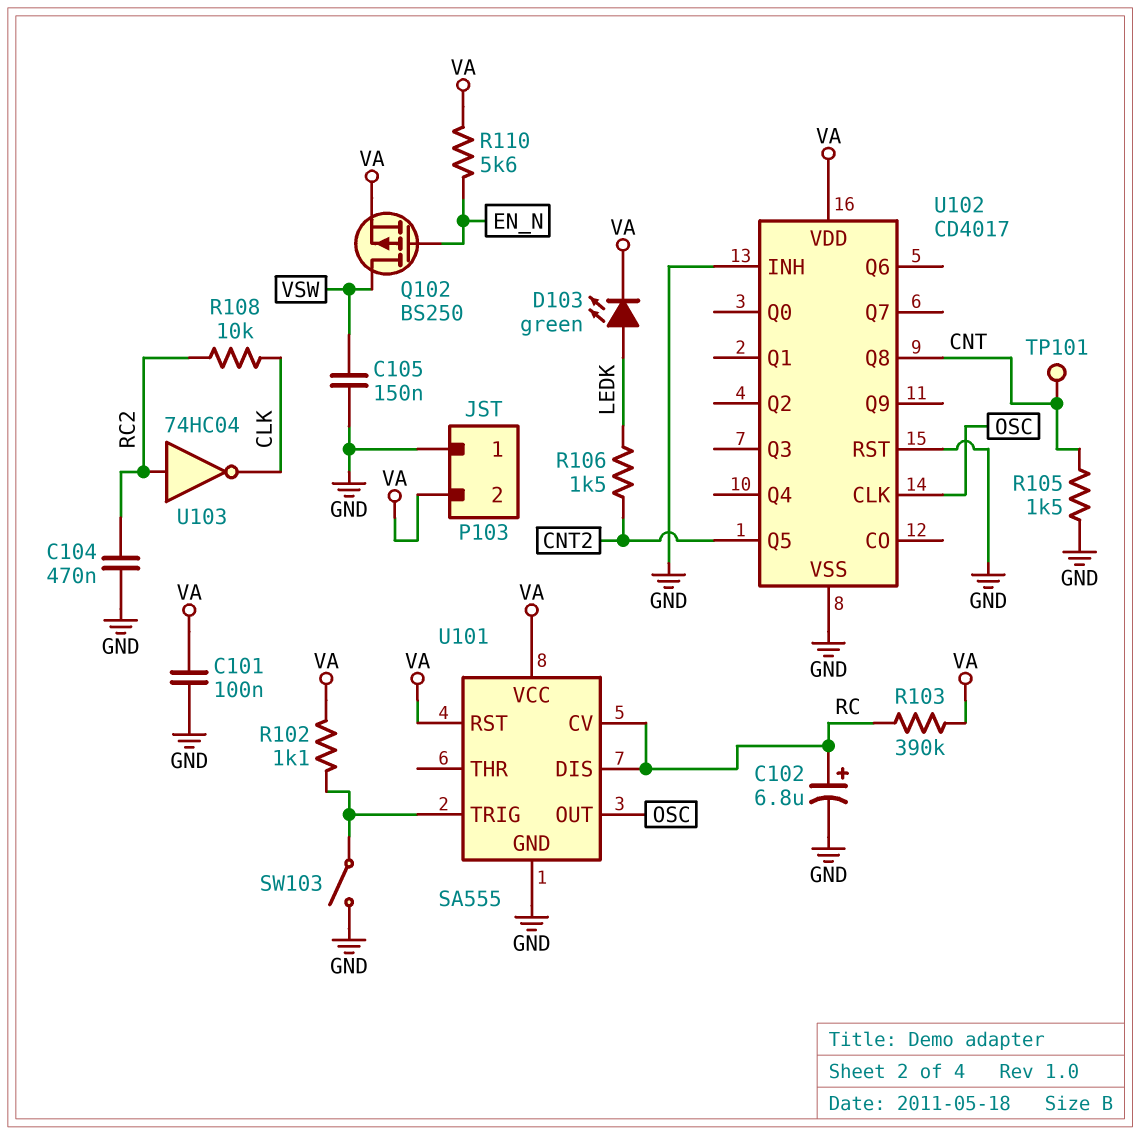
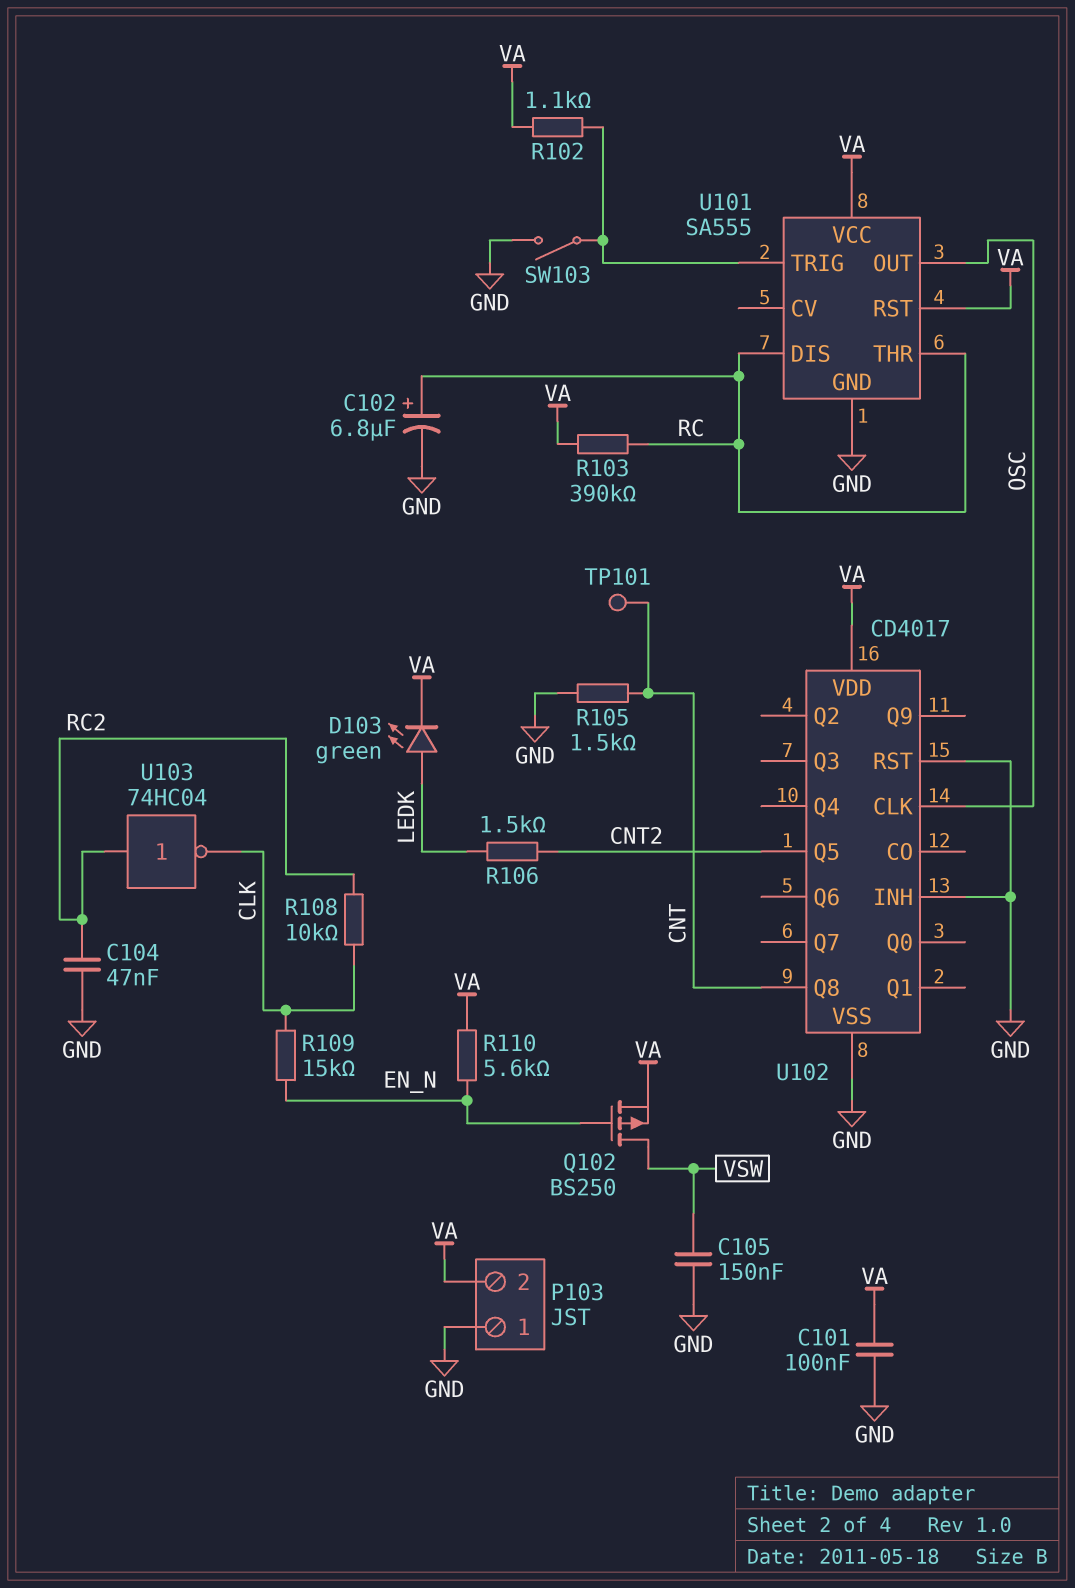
C104: 470nF (GND, RC2) -> 47nF (GND, RC2)
R109: none -> 15k (CLK, EN_N)
U101 pin CV: RC -> none
U101 pin THR: none -> RC

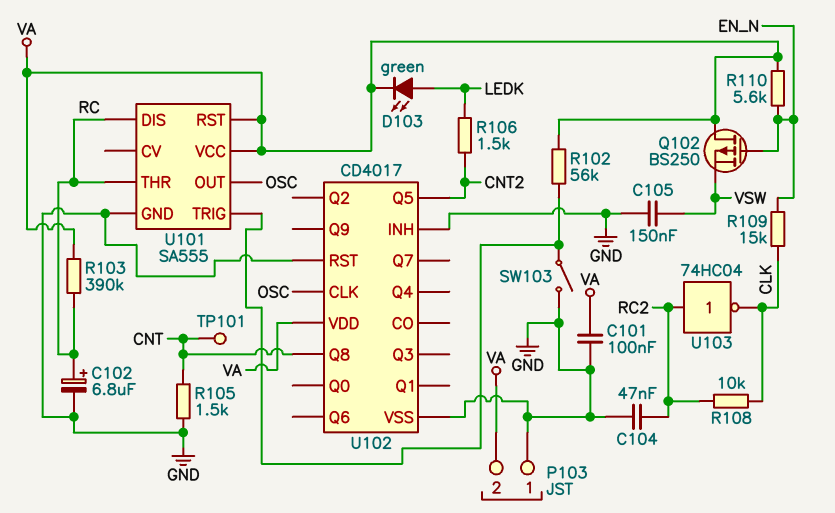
Q102: PMOS BS250 (G EN_N, D VSW, S VA) -> PMOS BS250 (G EN_N, D VA, S VSW)
R102: 1.1k (U101/TRIG, VA) -> 56k (U101/TRIG, VA)

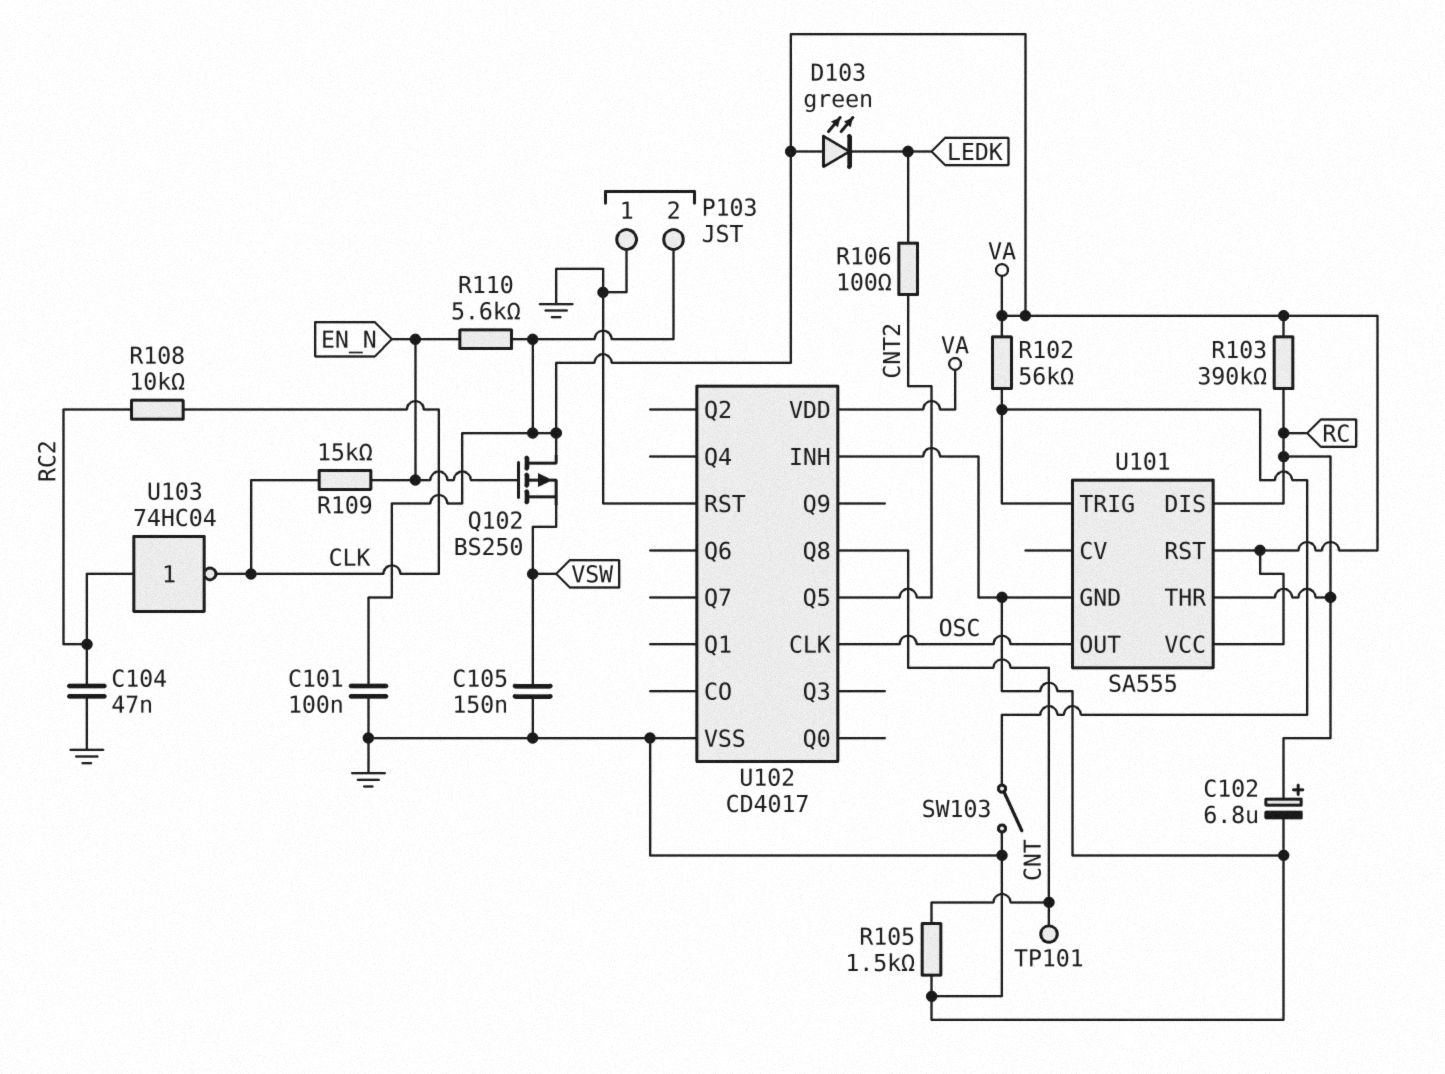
D103: LED green (A LEDK, K VA) -> LED green (A VA, K LEDK)
R106: 1.5k (CNT2, LEDK) -> 100 (CNT2, LEDK)

